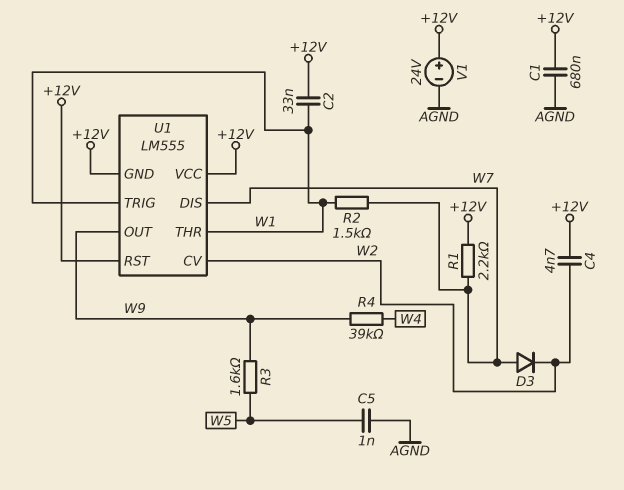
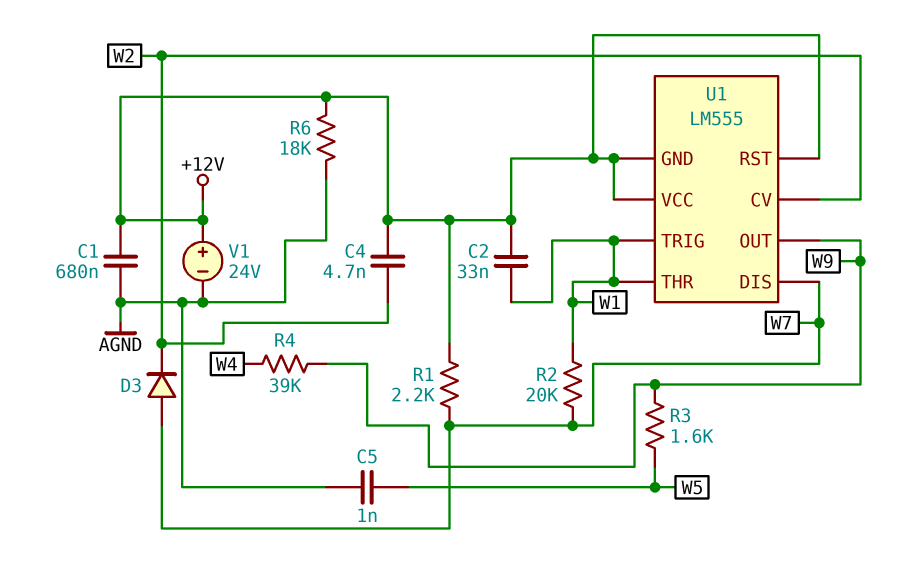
R2: 1.5k (W1, W7) -> 20k (W1, W7)
R6: none -> 18k (+12V, AGND)

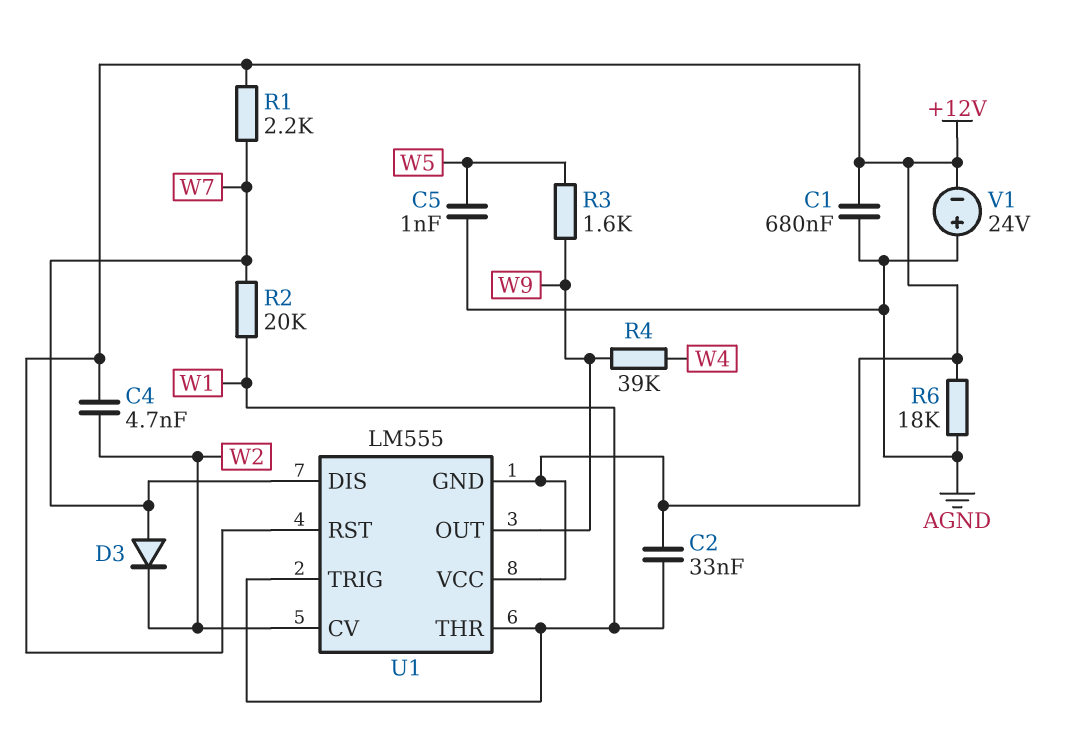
V1: 24V (plus +12V, minus AGND) -> 24V (plus AGND, minus +12V)

